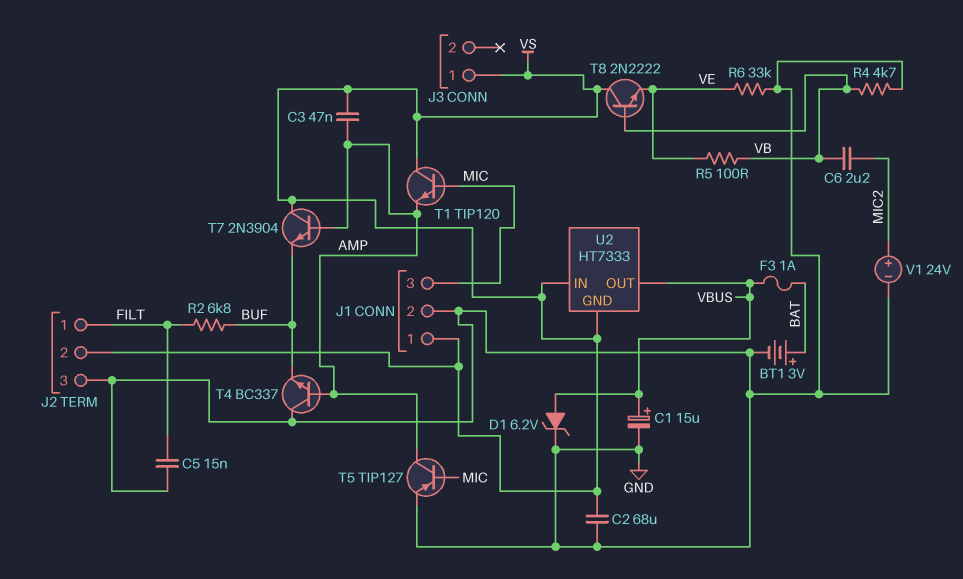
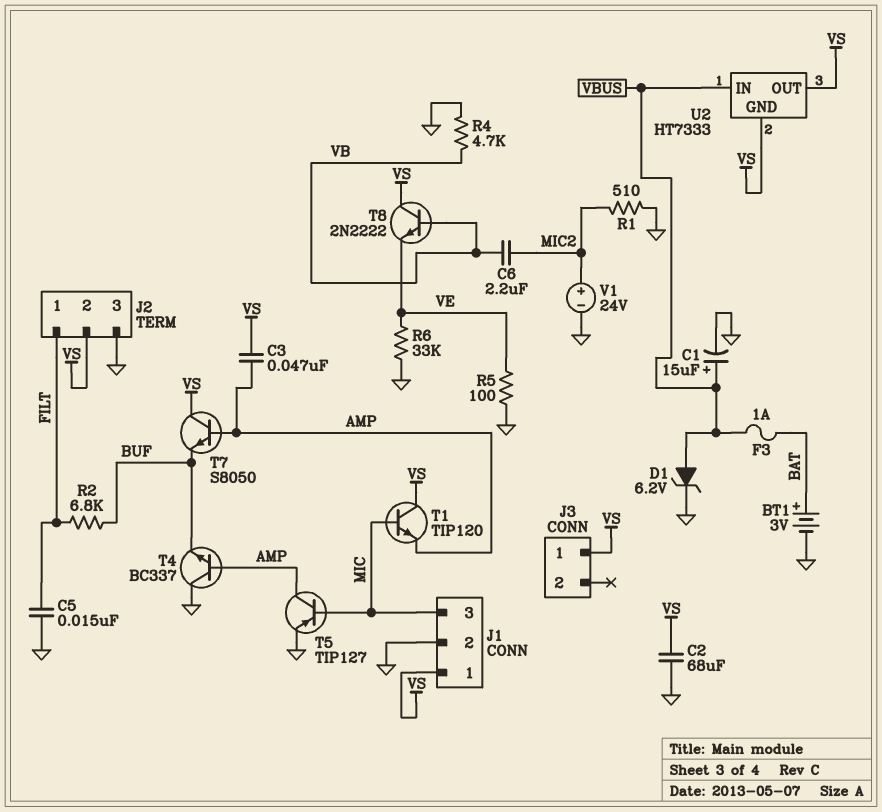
R1: none -> 510 (GND, MIC2)
R5: 100 (VB, VE) -> 100 (GND, VE)
T7: NPN 2N3904 (B AMP, C VS, E BUF) -> NPN S8050 (B AMP, C VS, E BUF)
U2 pin IN: VS -> VBUS
U2 pin OUT: VBUS -> VS

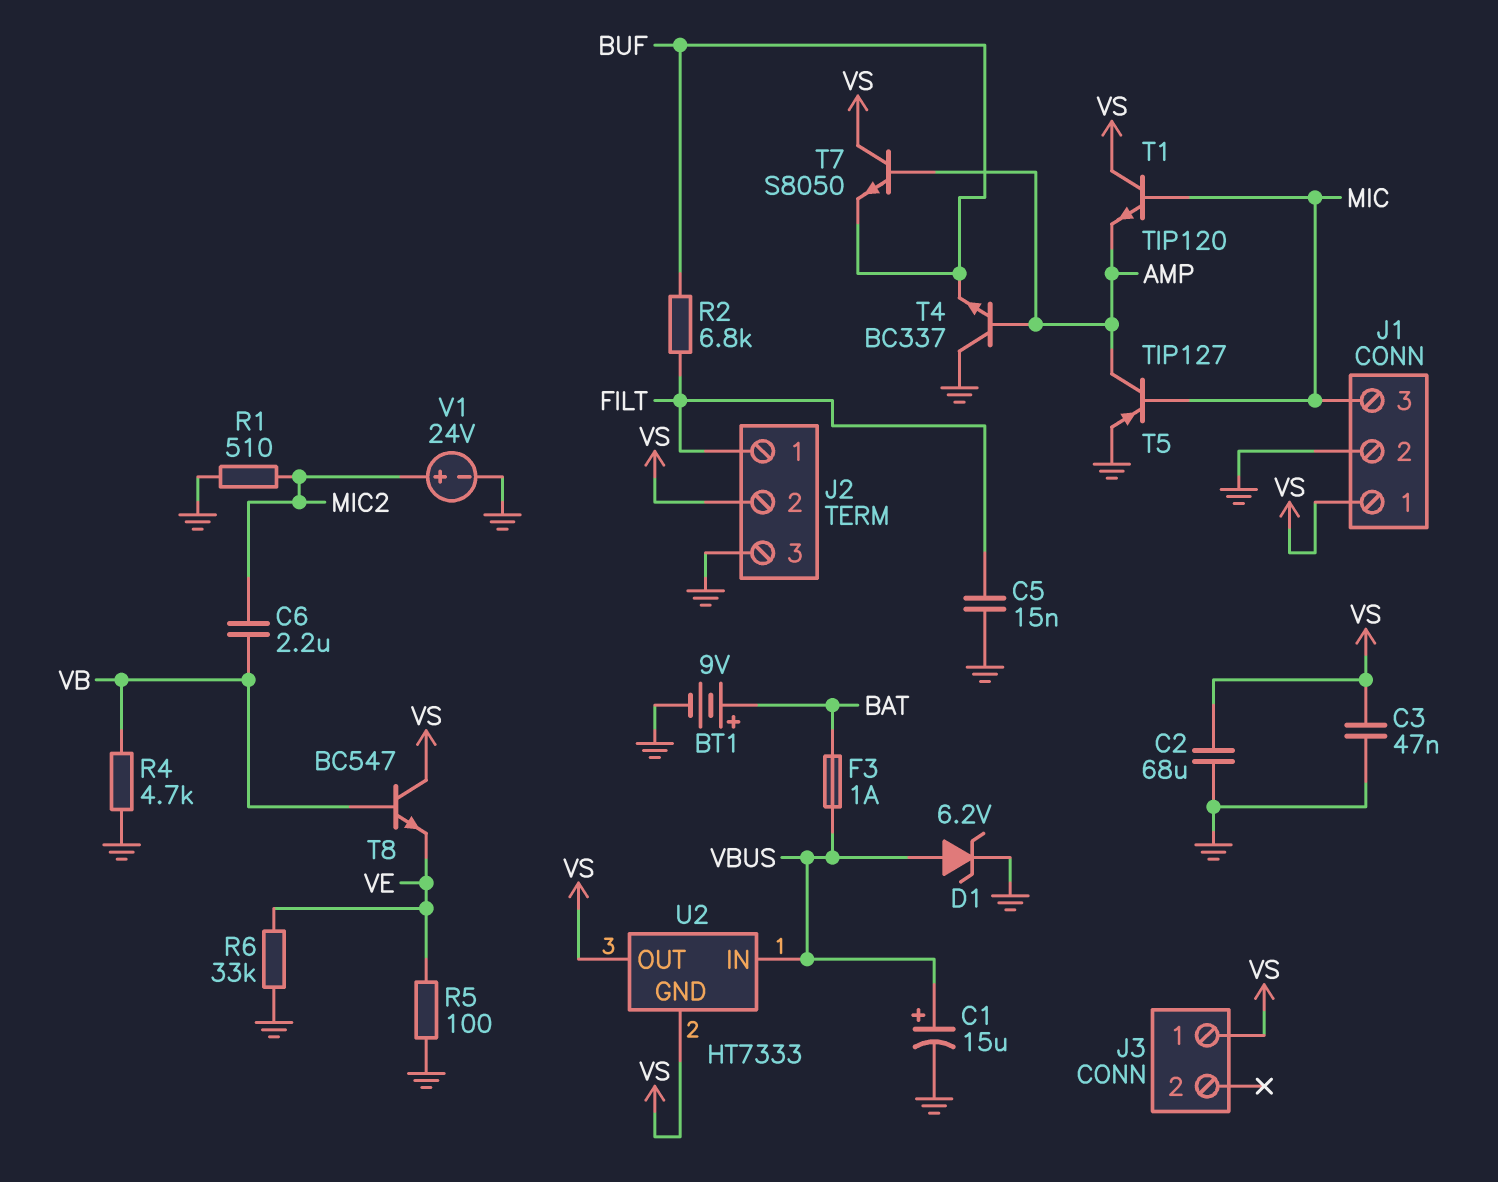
BT1: 3V (plus BAT, minus GND) -> 9V (plus BAT, minus GND)
C3: 47nF (AMP, VS) -> 47nF (GND, VS)
T8: NPN 2N2222 (B VB, C VS, E VE) -> NPN BC547 (B VB, C VS, E VE)

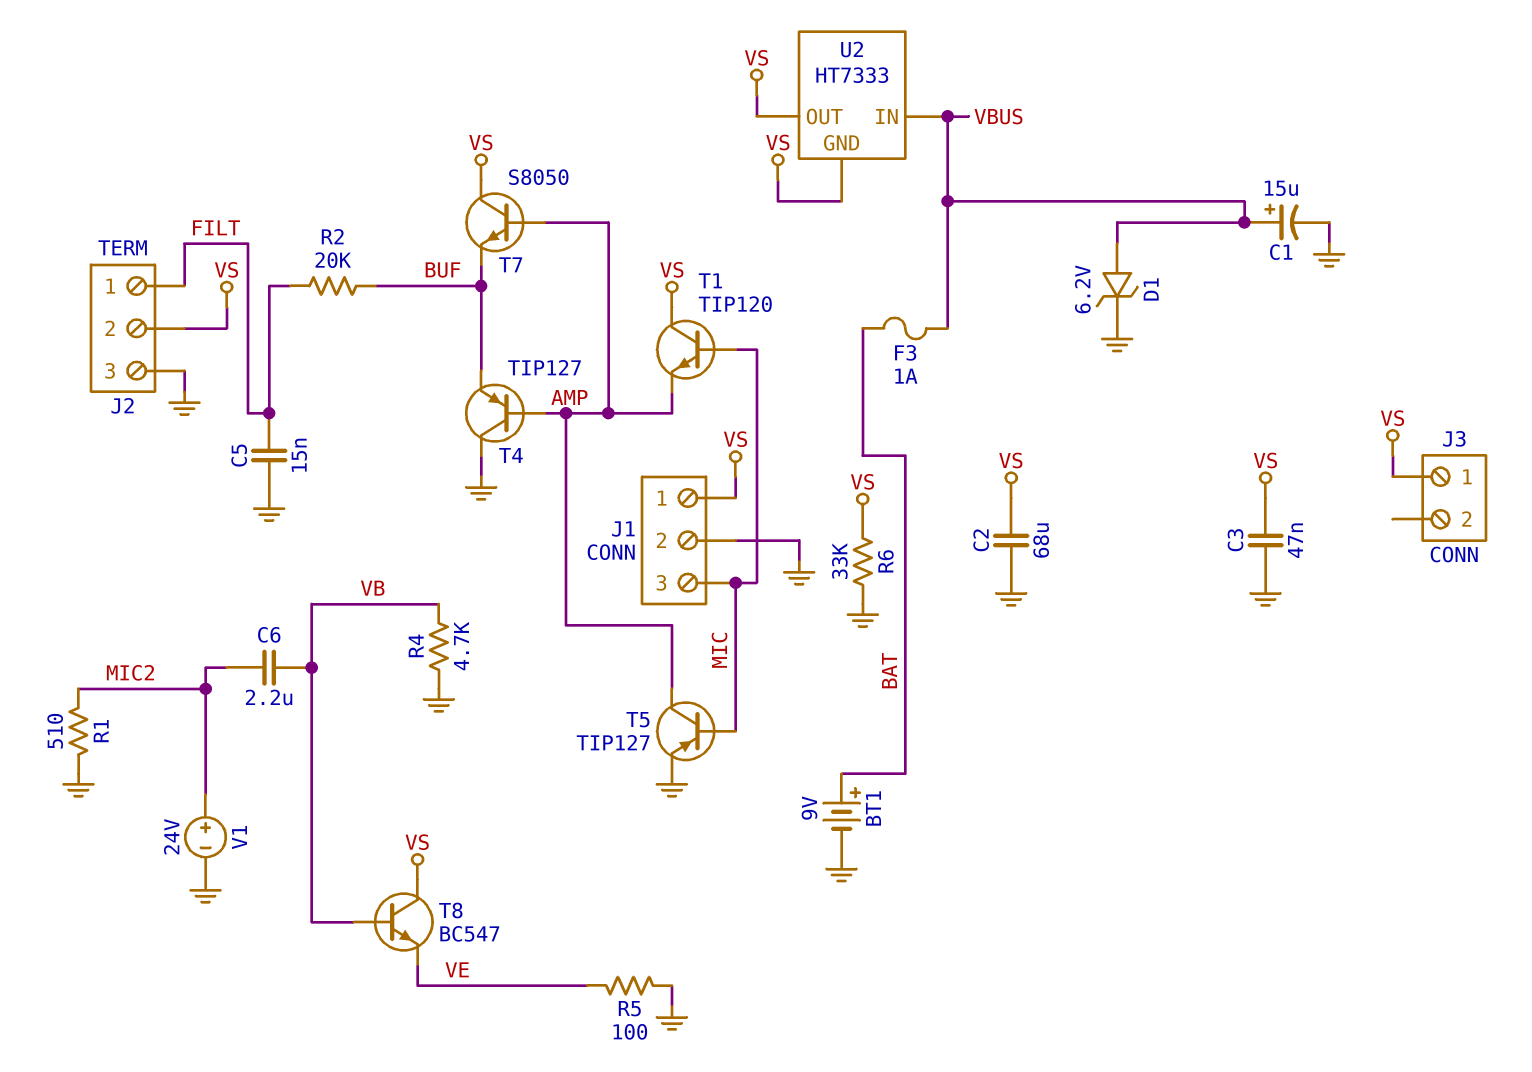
R2: 6.8k (BUF, FILT) -> 20k (BUF, FILT)
R6: 33k (GND, VE) -> 33k (GND, VS)
T4: NPN BC337 (B AMP, C GND, E BUF) -> PNP TIP127 (B AMP, C GND, E BUF)

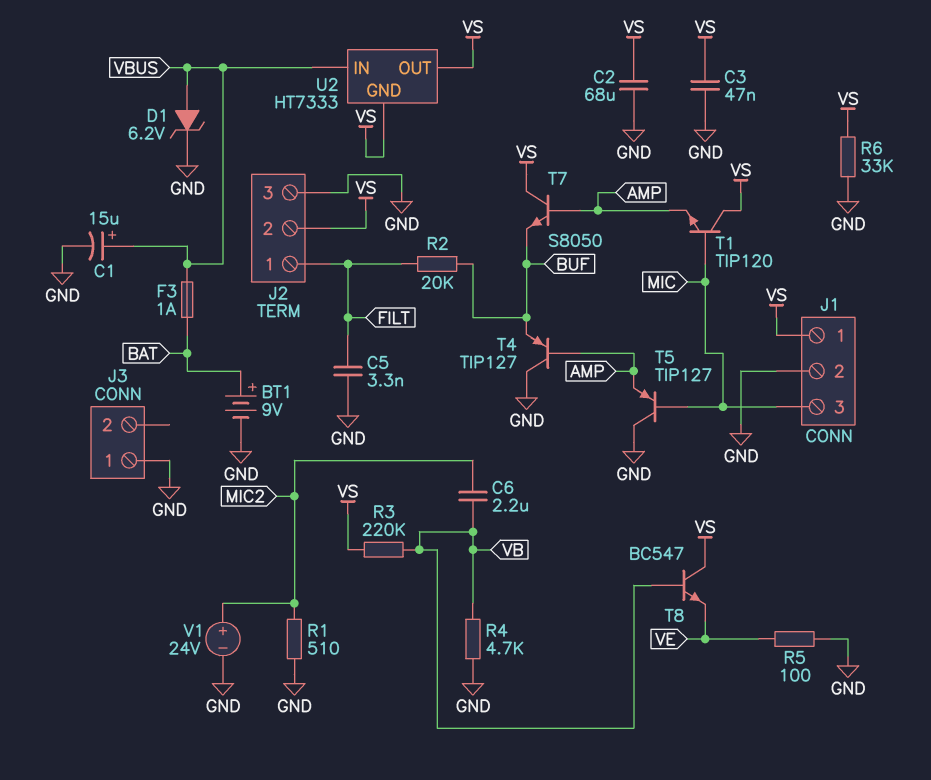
C5: 15nF (FILT, GND) -> 3.3nF (FILT, GND)
J3 pin 1: VS -> GND
R3: none -> 220k (VB, VS)
T5: PNP TIP127 (B MIC, C AMP, E GND) -> PNP TIP127 (B MIC, C GND, E AMP)

